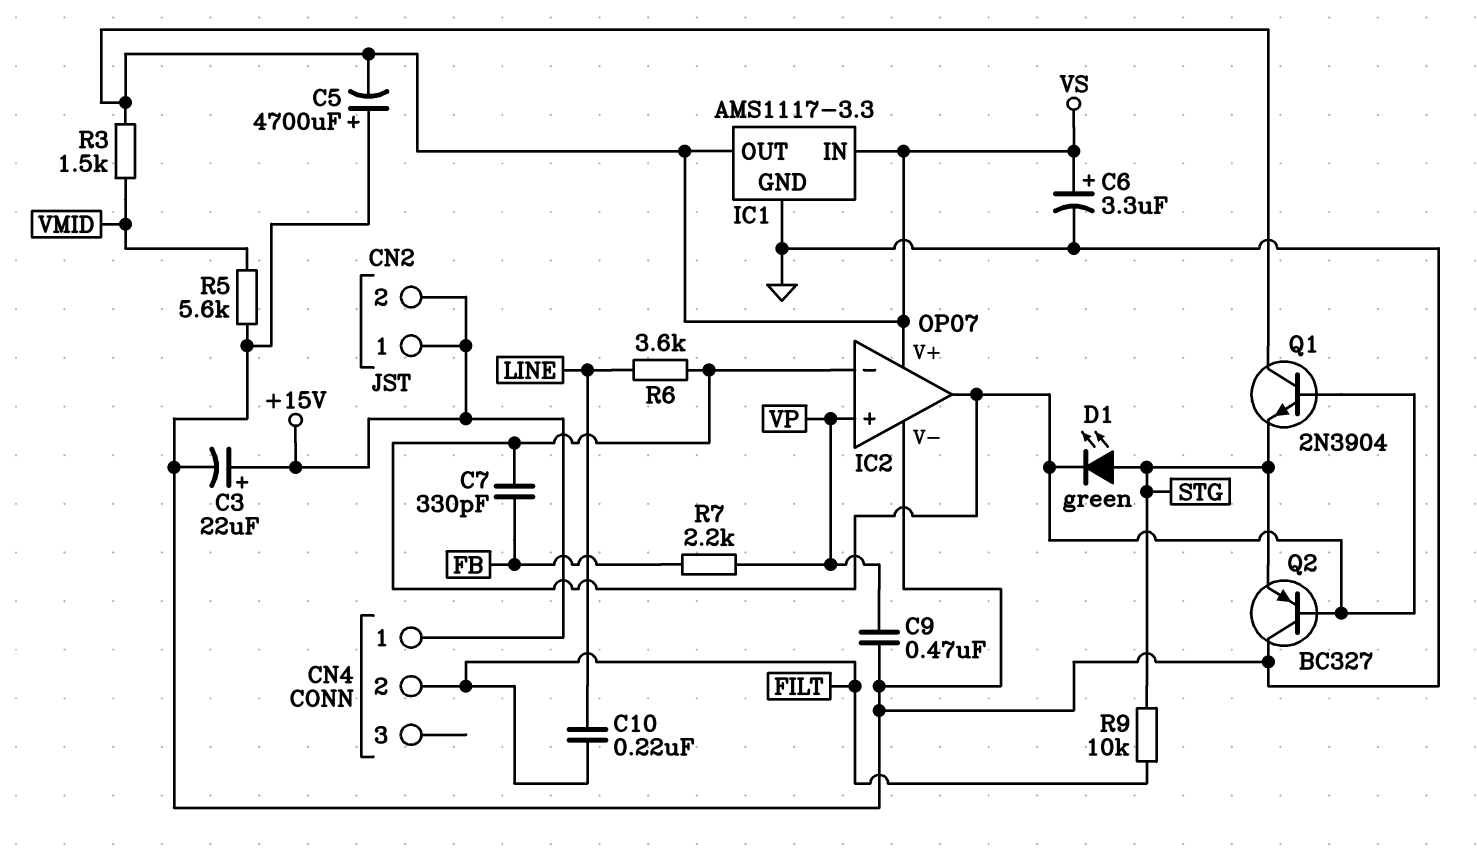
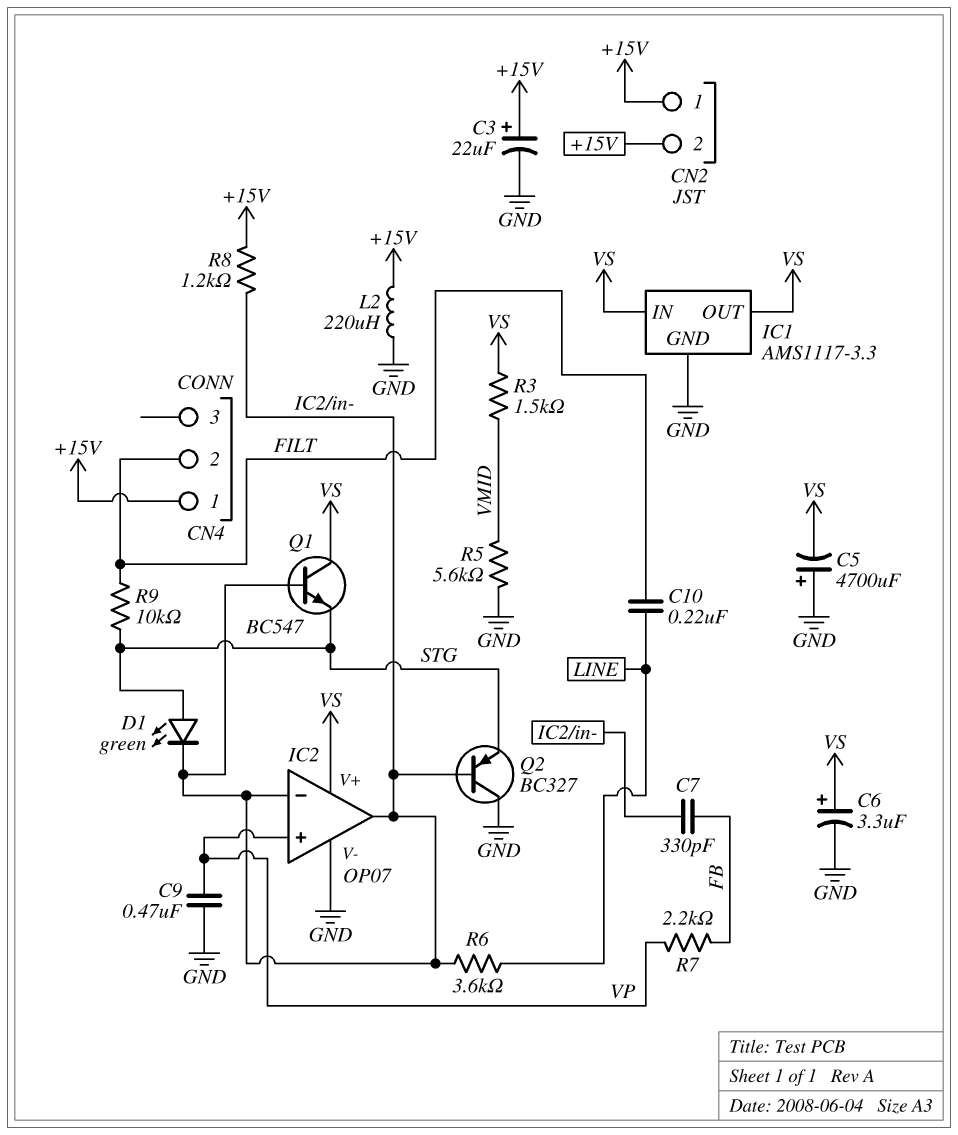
L2: none -> 220uH (+15V, GND)
Q1: NPN 2N3904 (B IC2/in-, C VS, E STG) -> NPN BC547 (B IC2/in-, C VS, E STG)
R8: none -> 1.2k (+15V, IC2/in-)

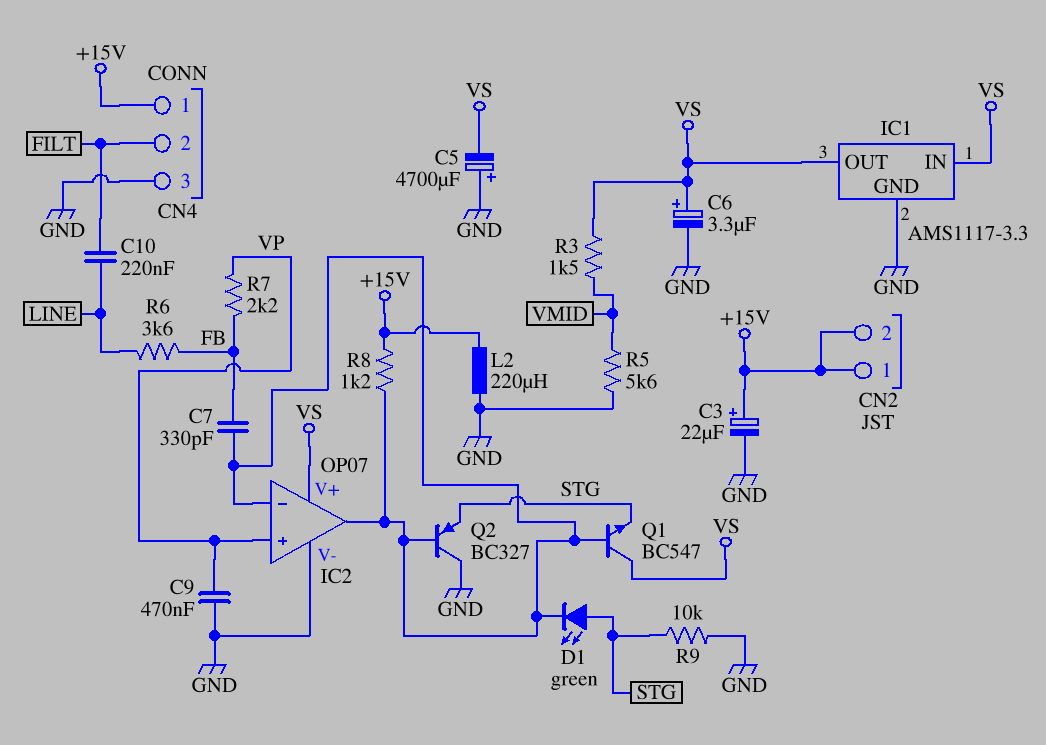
CN4 pin 3: none -> GND
R6: 3.6k (IC2/in-, LINE) -> 3.6k (FB, LINE)
R9: 10k (FILT, STG) -> 10k (GND, STG)

